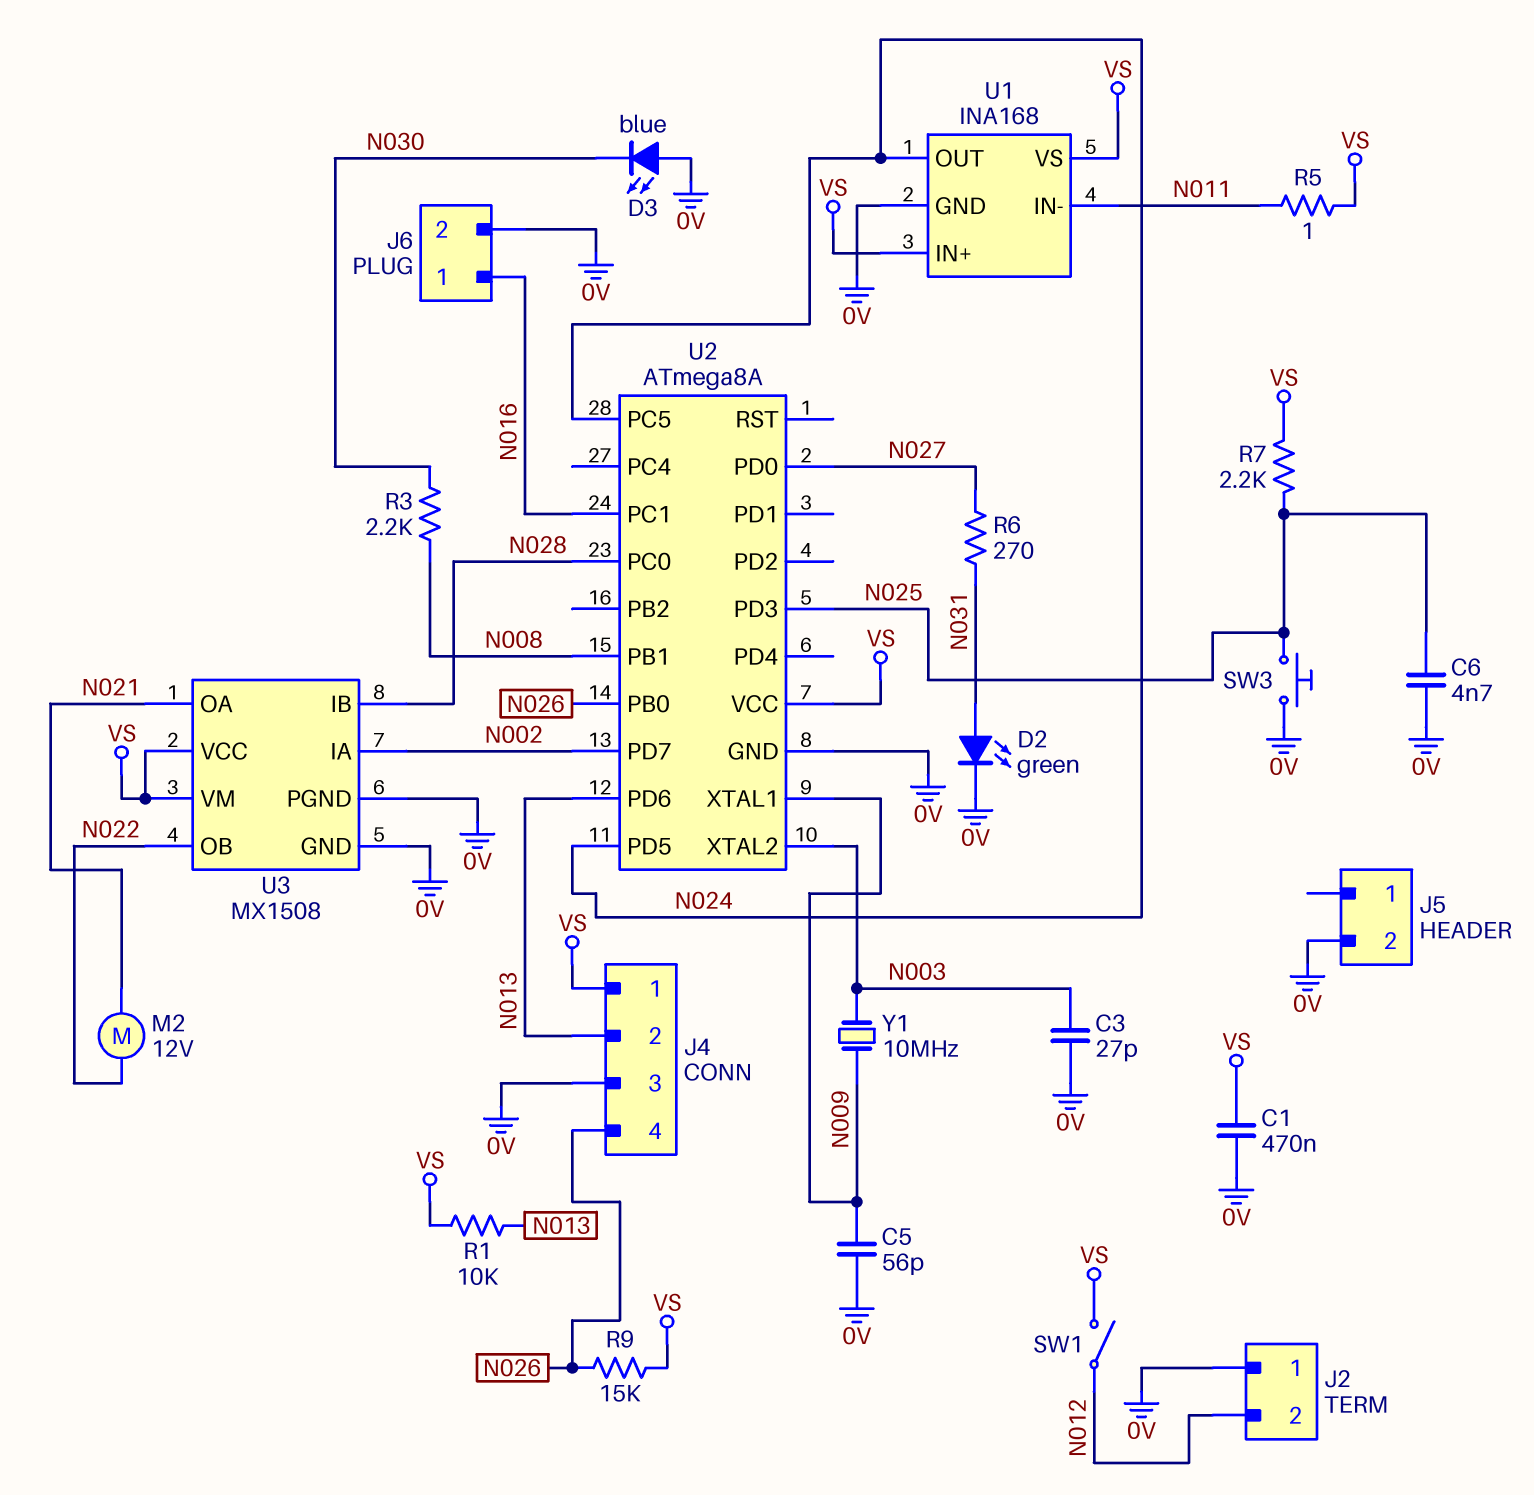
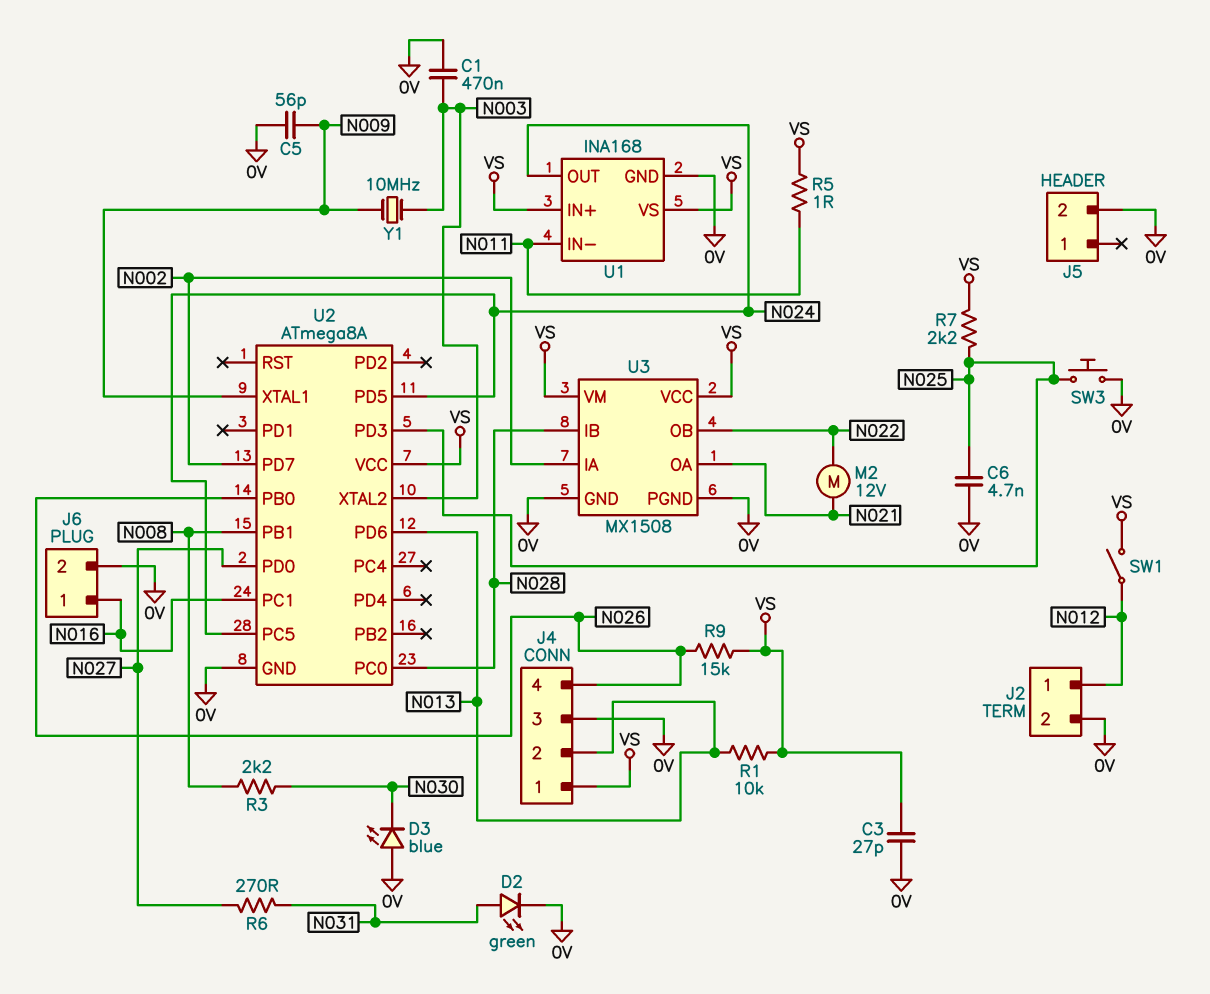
C1: 470nF (0V, VS) -> 470nF (0V, N003)
C3: 27pF (0V, N003) -> 27pF (0V, VS)
J2 pin 1: 0V -> N012
J2 pin 2: N012 -> 0V

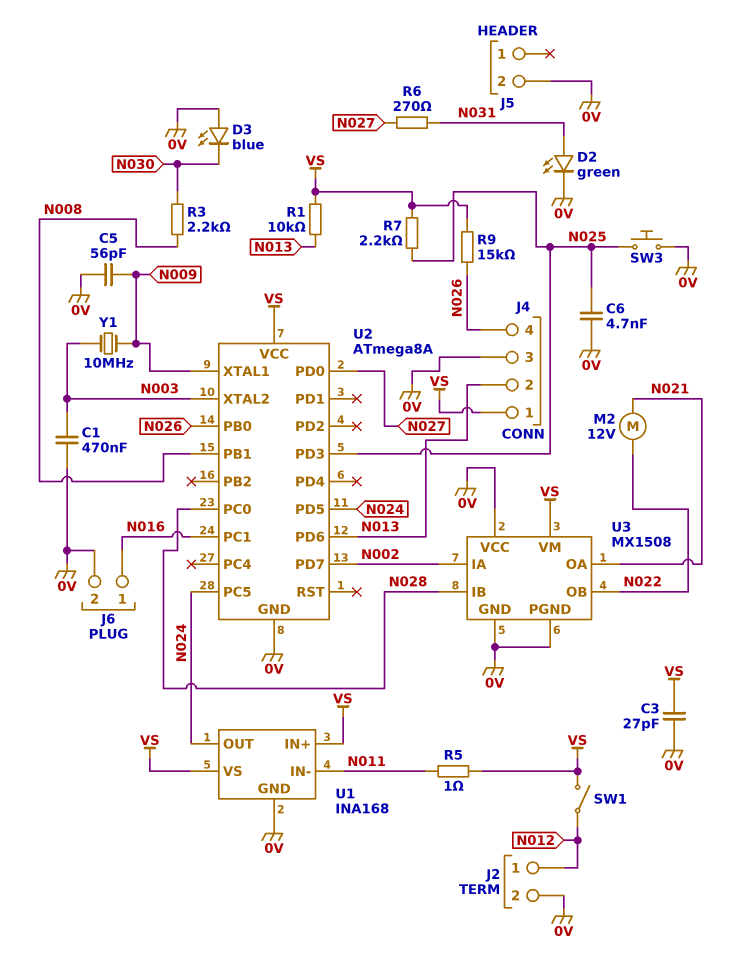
U3 pin VCC: VS -> 0V

